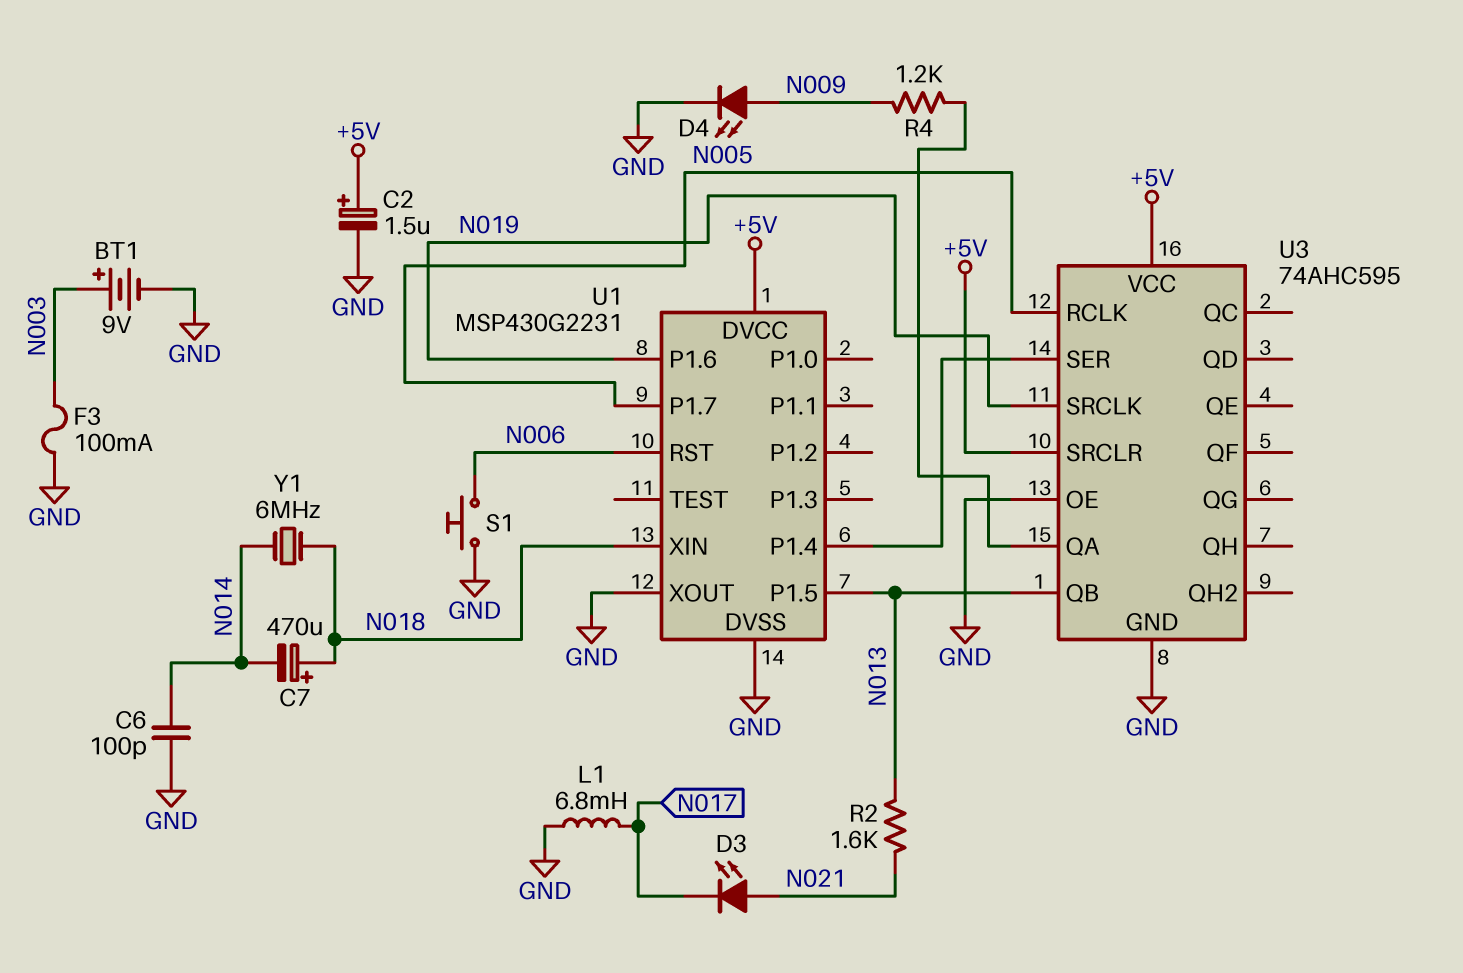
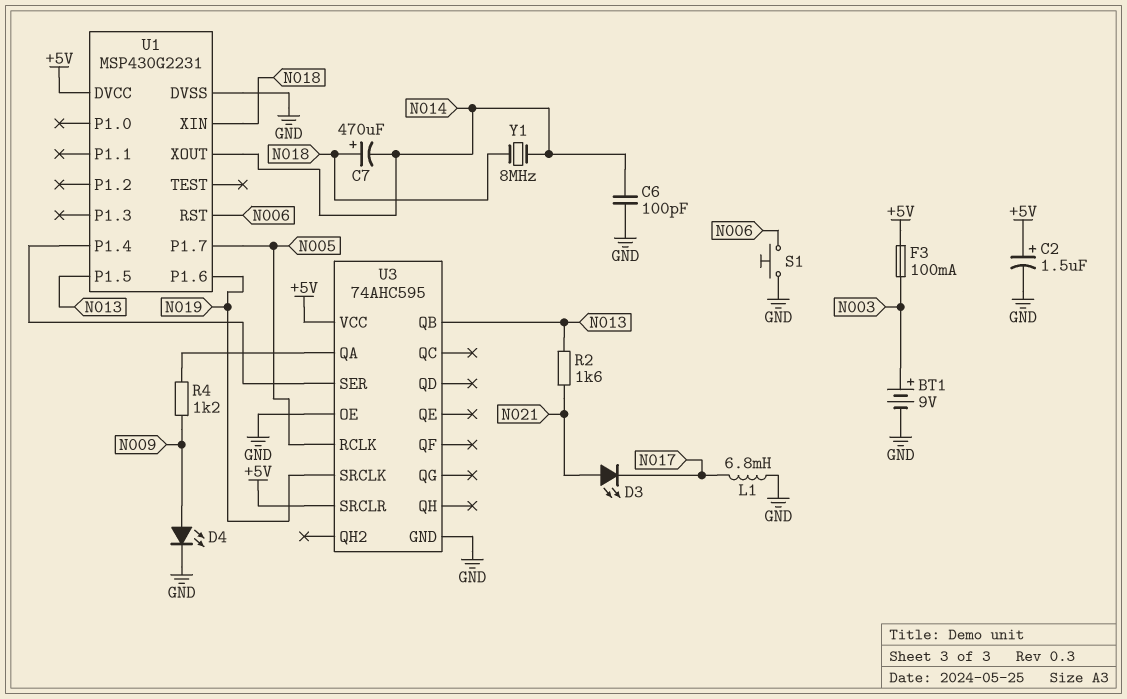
F3: 100mA (GND, N003) -> 100mA (+5V, N003)
U1 pin XOUT: GND -> N014
Y1: 6MHz (N014, N018) -> 8MHz (N014, N018)

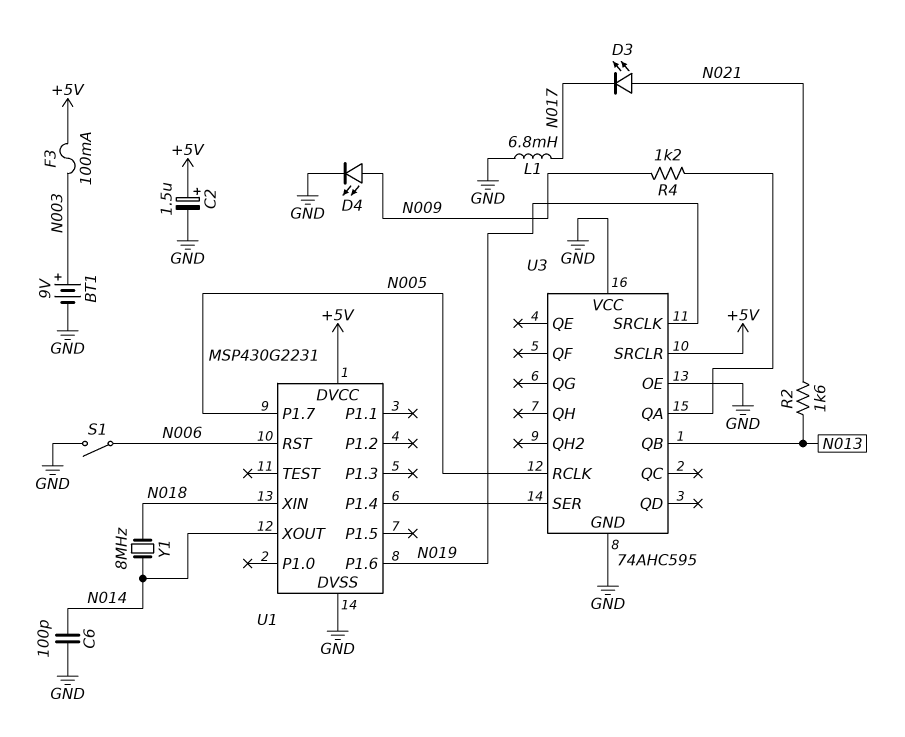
C7: 470uF (plus N018, minus N014) -> none
S1: button (GND, N006) -> switch (GND, N006)
U1 pin P1.5: N013 -> none
U3 pin VCC: +5V -> GND

